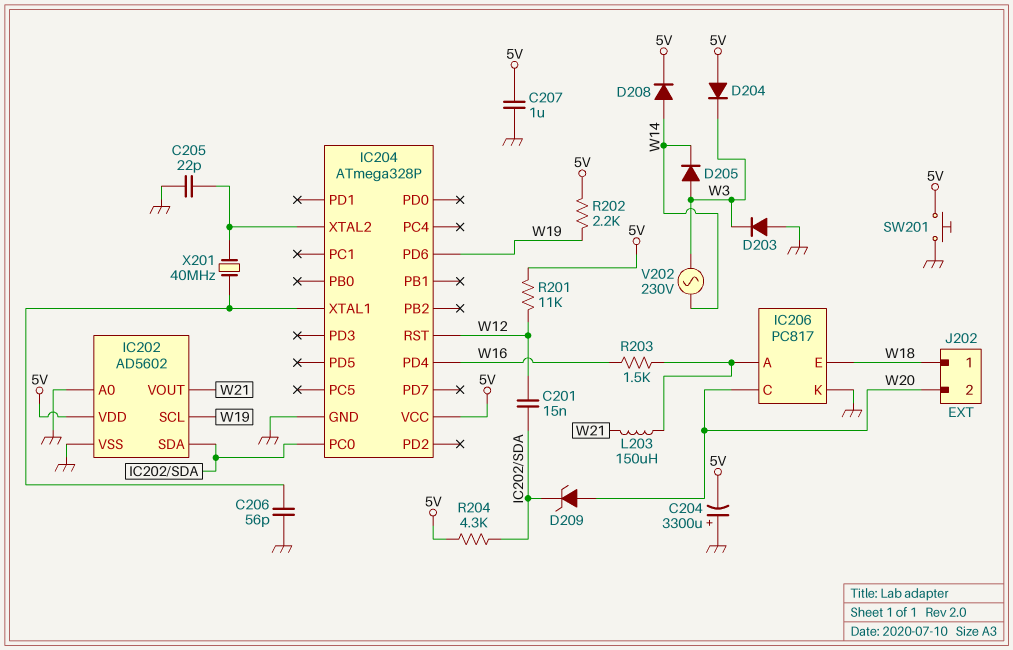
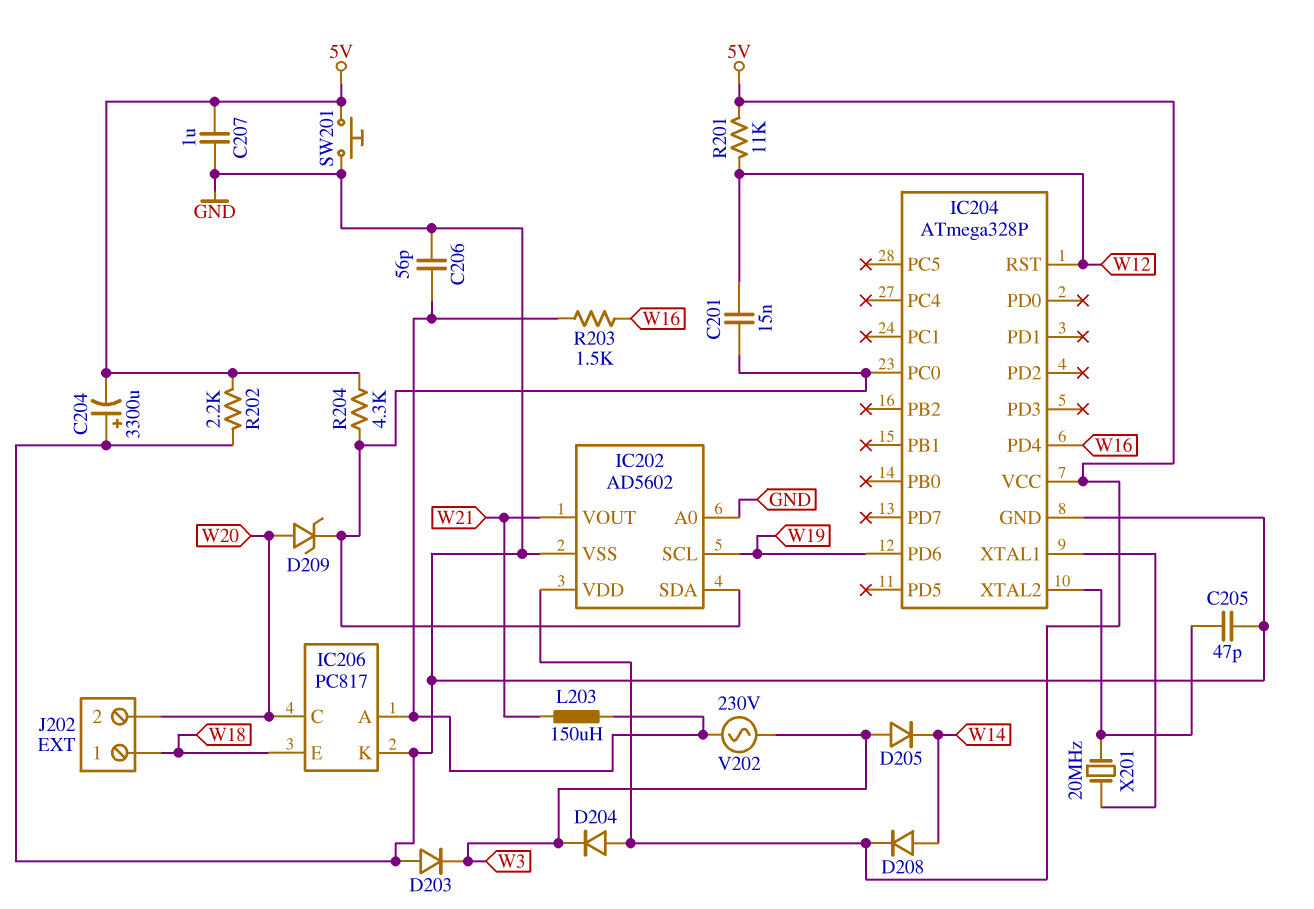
C205: 22pF (GND, IC204/XTAL2) -> 47pF (GND, IC204/XTAL2)
C206: 56pF (GND, IC204/XTAL1) -> 56pF (GND, IC206/A)
R202: 2.2k (5V, W19) -> 2.2k (5V, GND)
V202: AC 230V (W3, W14) -> AC 230V (IC206/A, W3)
X201: 40MHz (IC204/XTAL1, IC204/XTAL2) -> 20MHz (IC204/XTAL1, IC204/XTAL2)

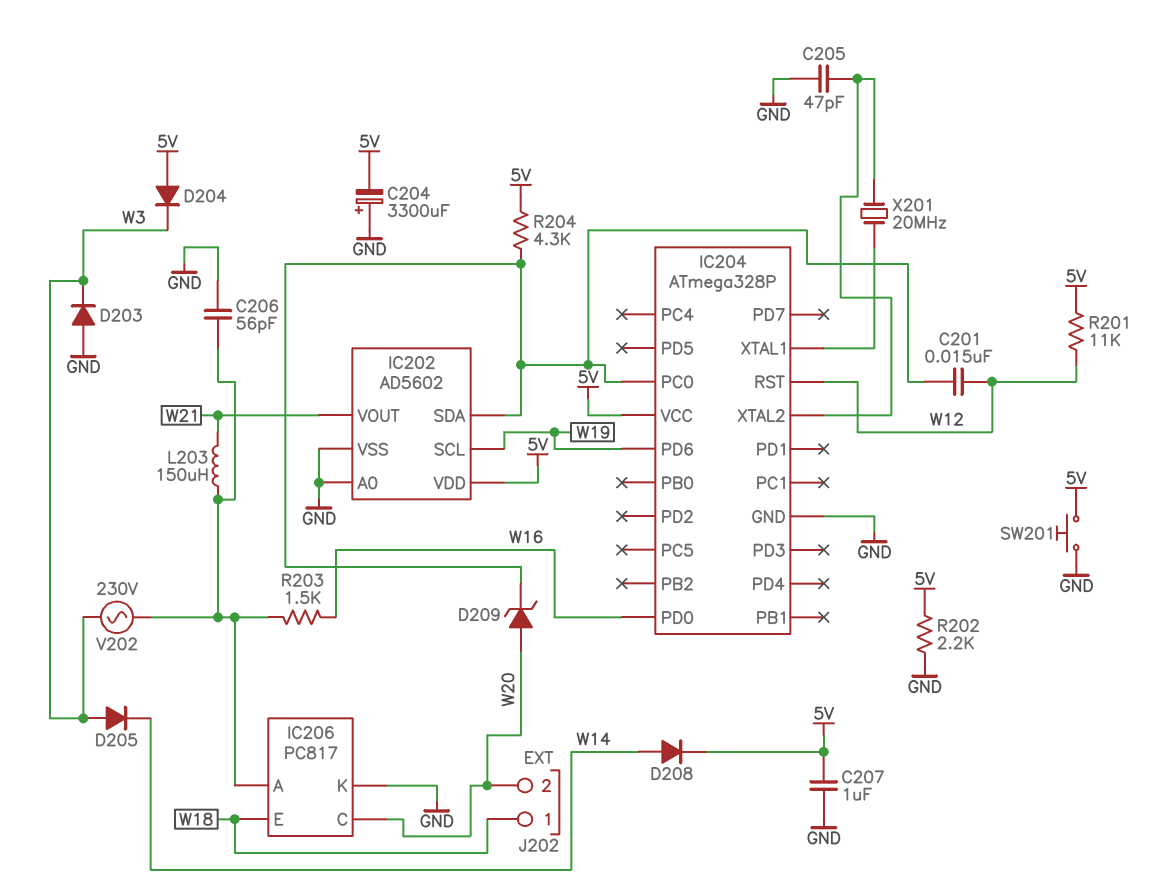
IC204 pin PD0: none -> W16
IC204 pin PD4: W16 -> none

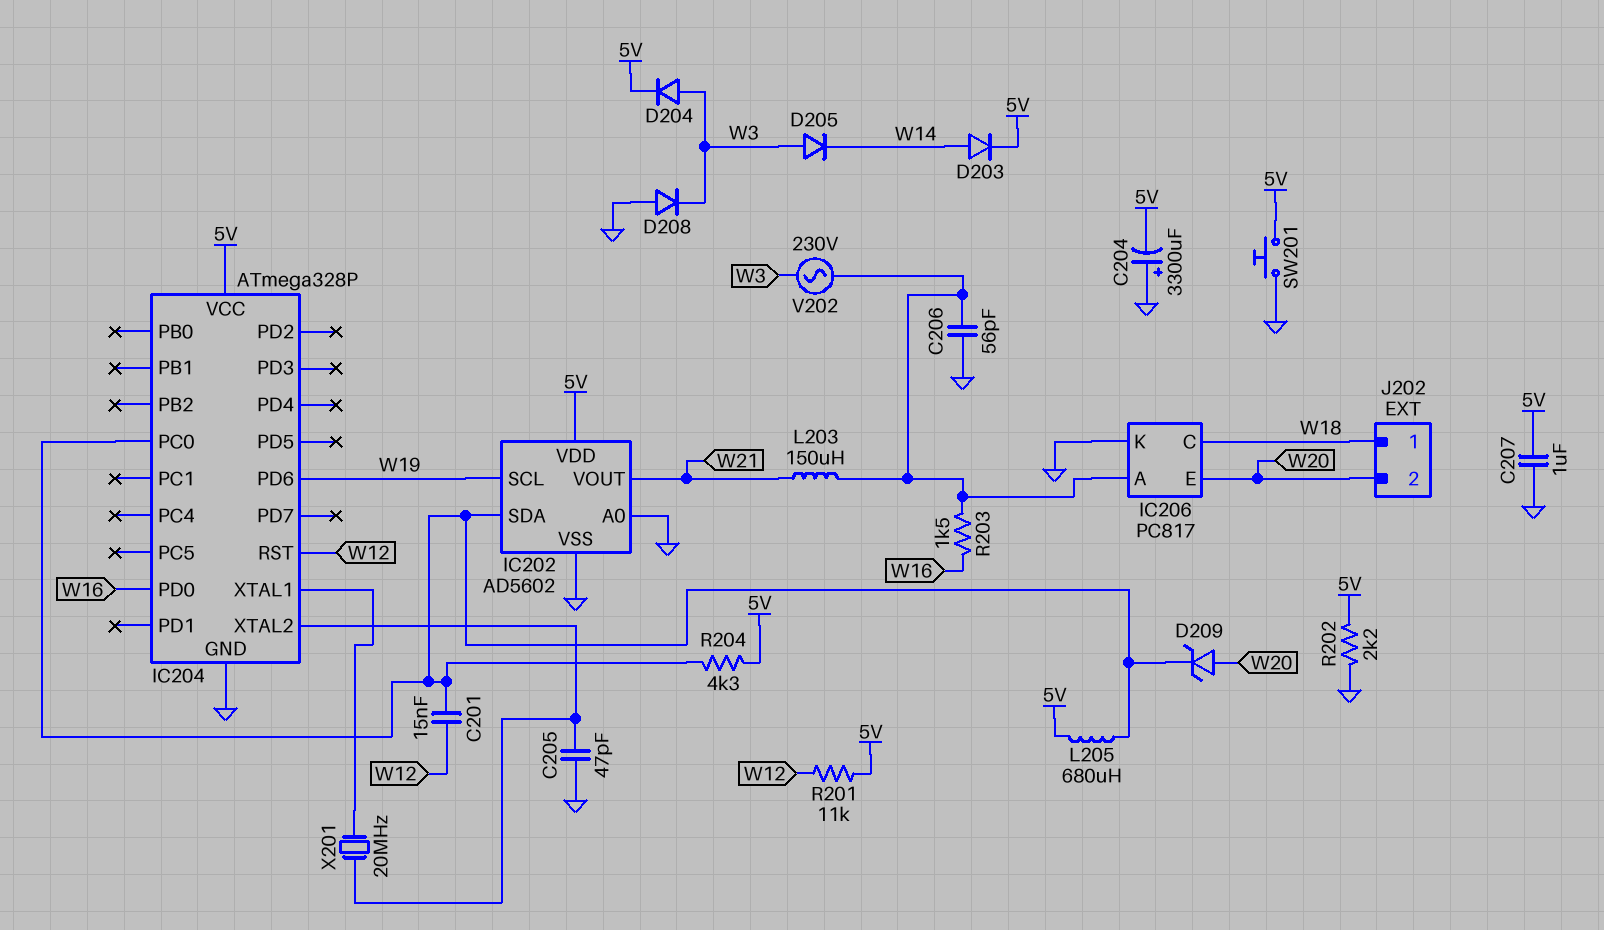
D203: diode (A GND, K W3) -> diode (A W14, K 5V)
D204: diode (A 5V, K W3) -> diode (A W3, K 5V)
D208: diode (A W14, K 5V) -> diode (A GND, K W3)
IC206 pin C: W20 -> W18
IC206 pin E: W18 -> W20
L205: none -> 680uH (5V, IC202/SDA)

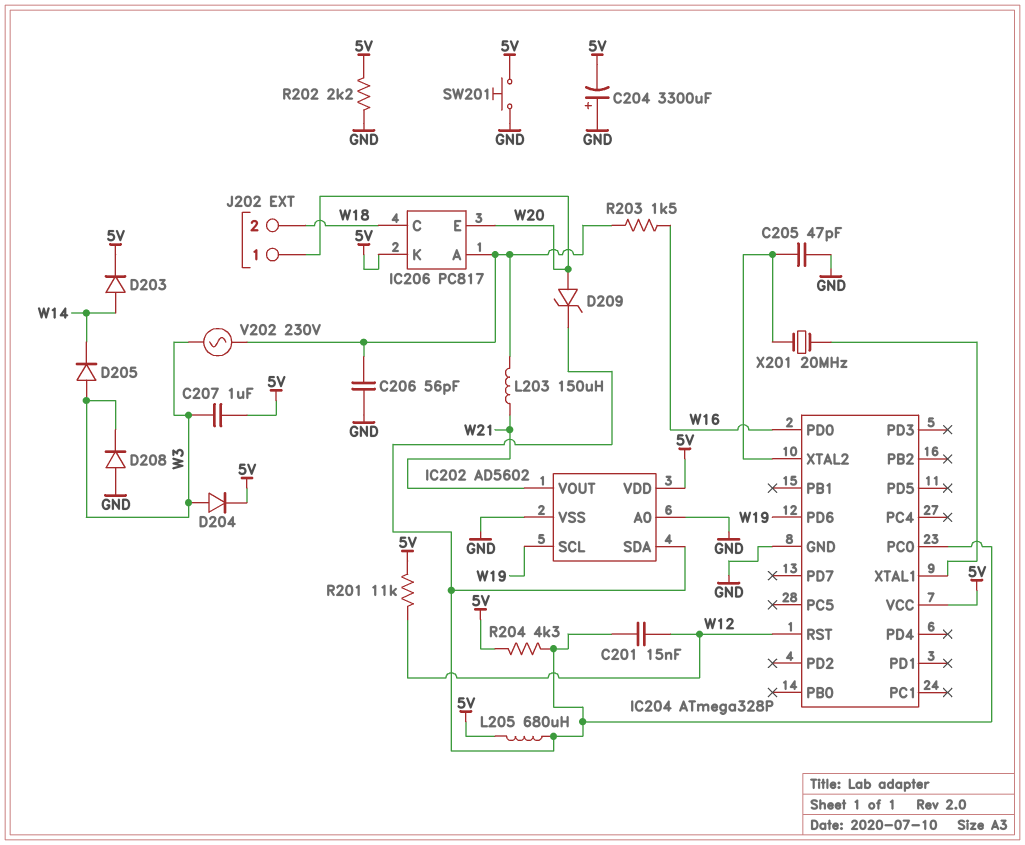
C207: 1uF (5V, GND) -> 1uF (5V, W3)
IC206 pin K: GND -> 5V
J202 pin 1: W18 -> W20
J202 pin 2: W20 -> W18

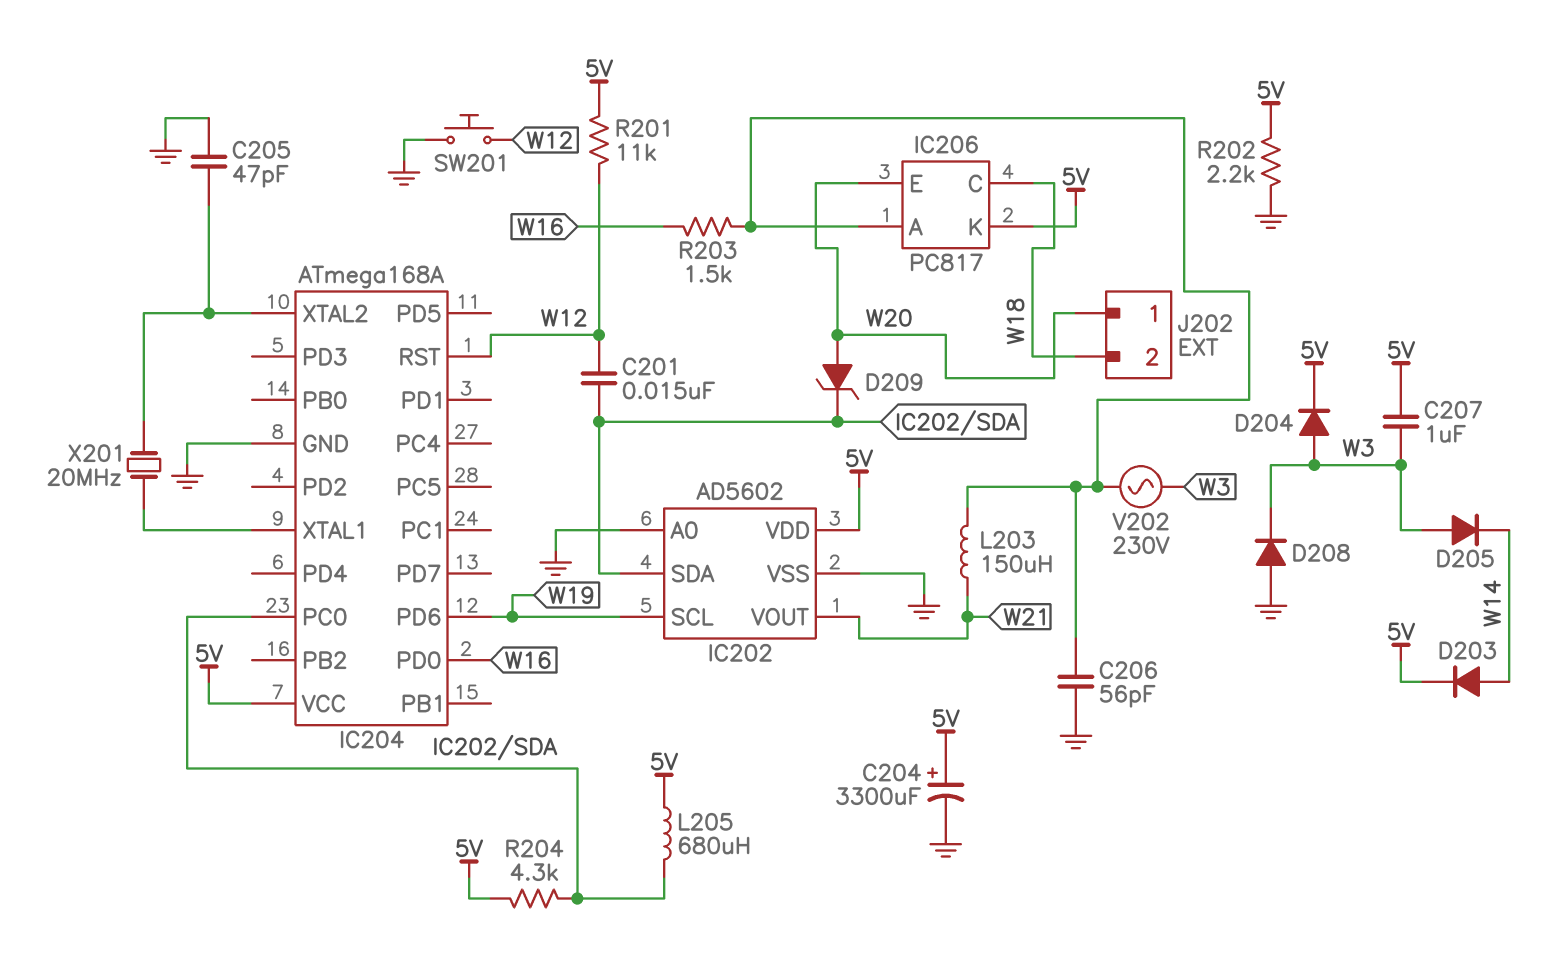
C204: 3300uF (plus GND, minus 5V) -> 3300uF (plus 5V, minus GND)
IC204: ATmega328P -> ATmega168A
SW201: button (5V, GND) -> button (GND, W12)

